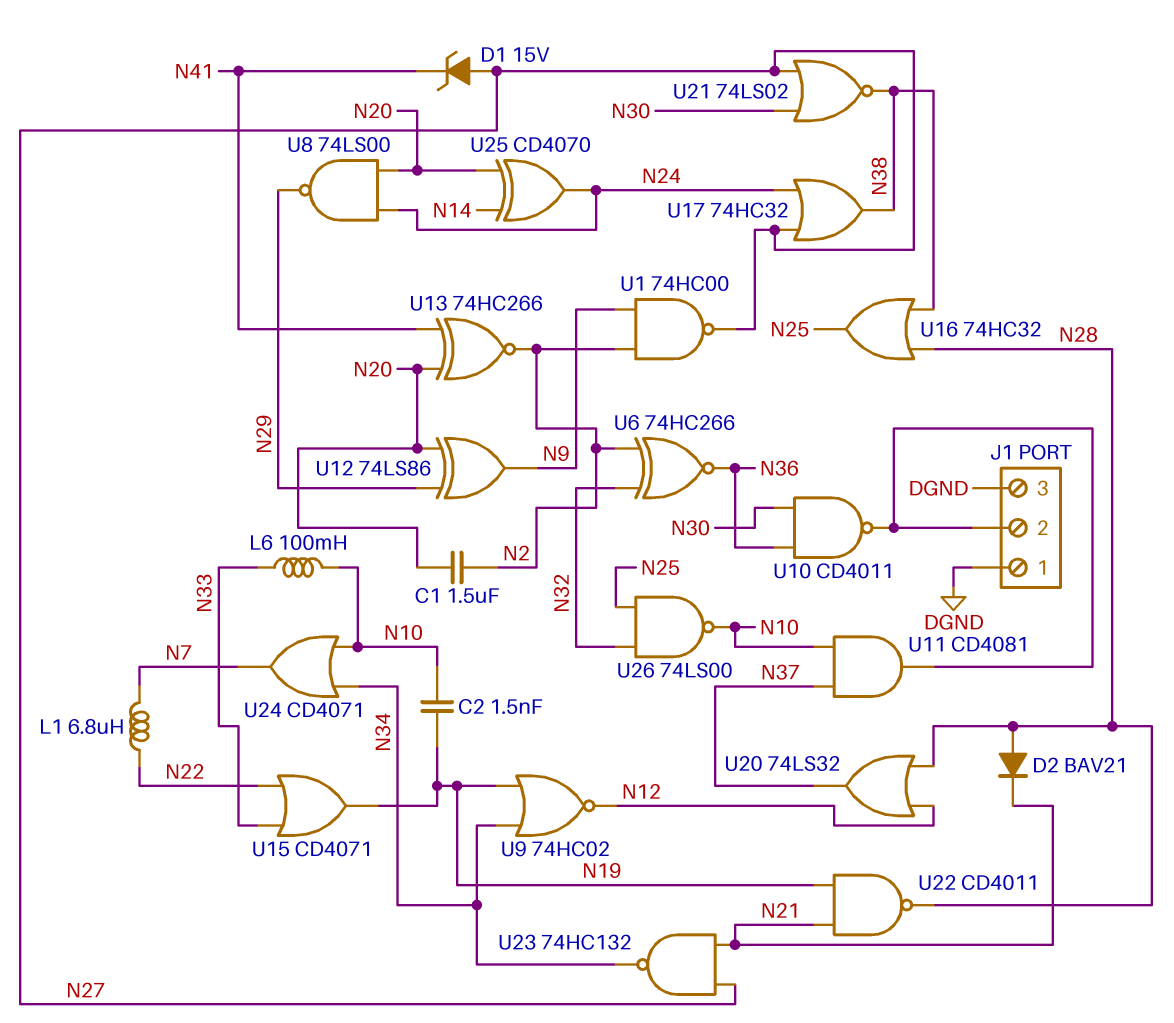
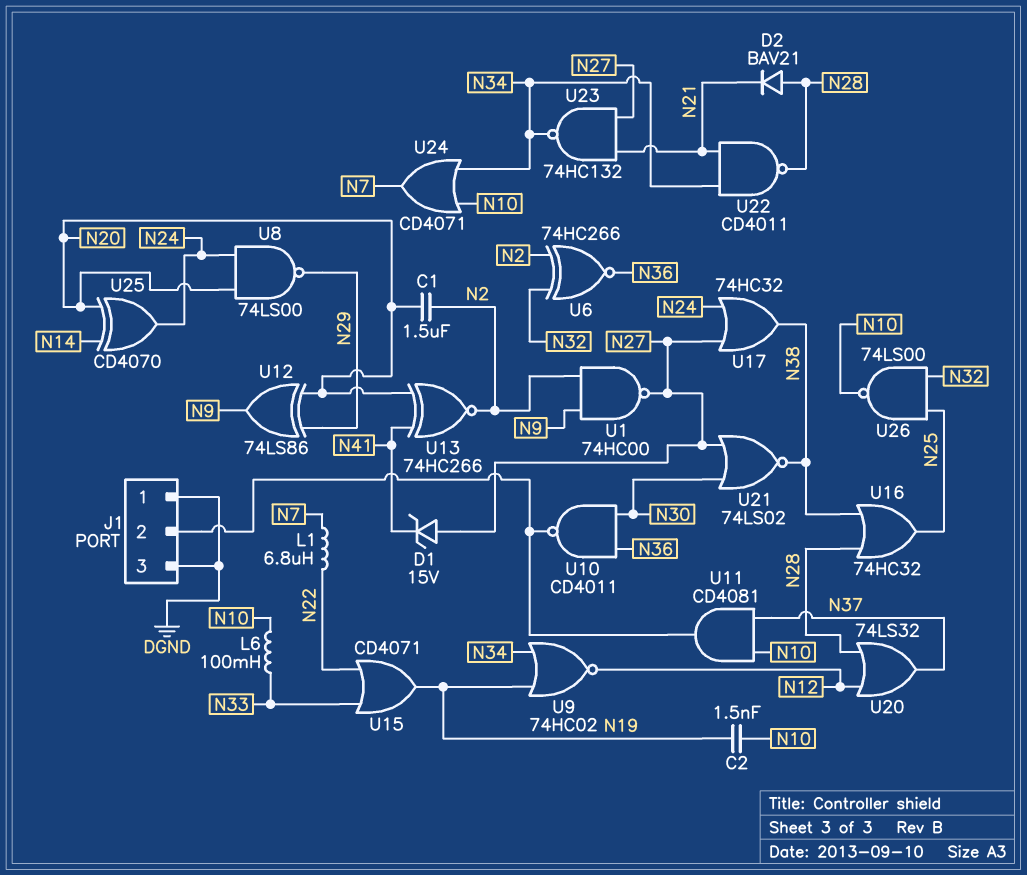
U22: NAND CD4011 (in N19, in N21, out N28) -> NAND CD4011 (in N21, in N34, out N28)

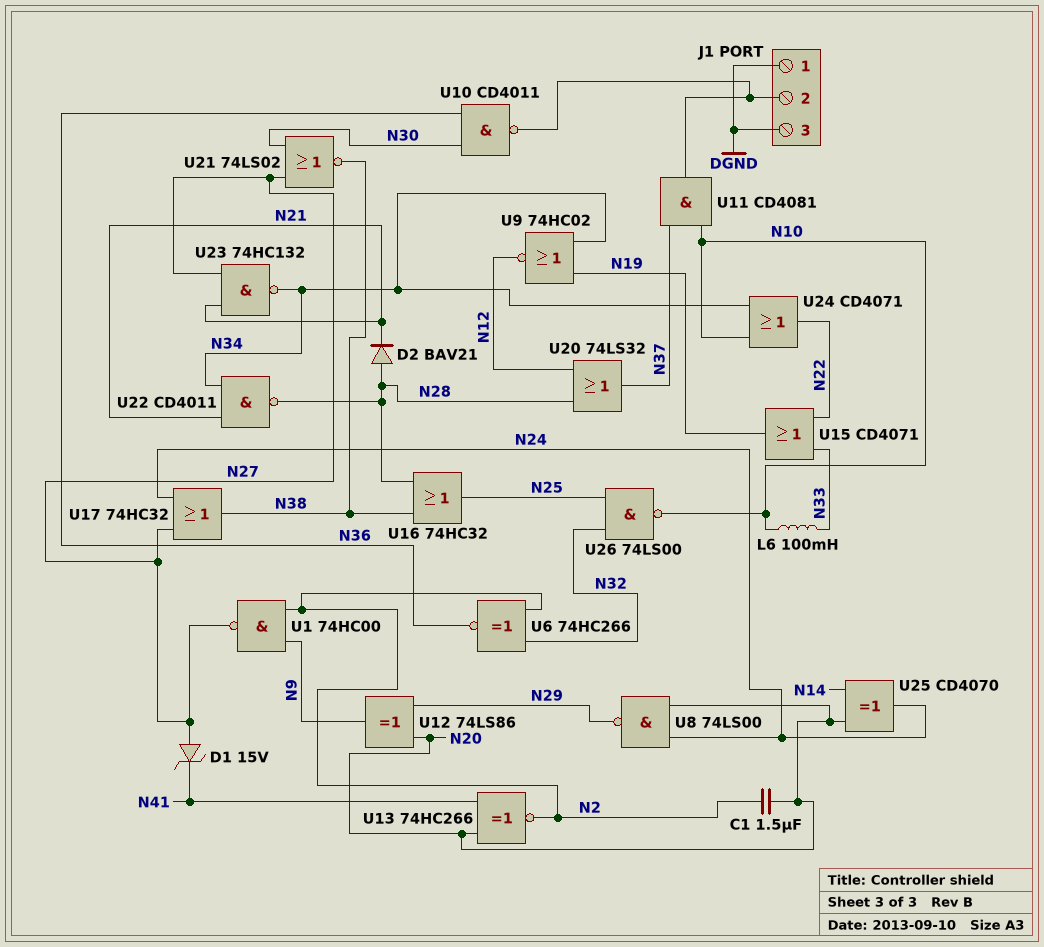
C2: 1.5nF (N10, N19) -> none
L1: 6.8uH (N7, N22) -> none
U24: OR CD4071 (in N10, in N34, out N7) -> OR CD4071 (in N10, in N34, out N22)

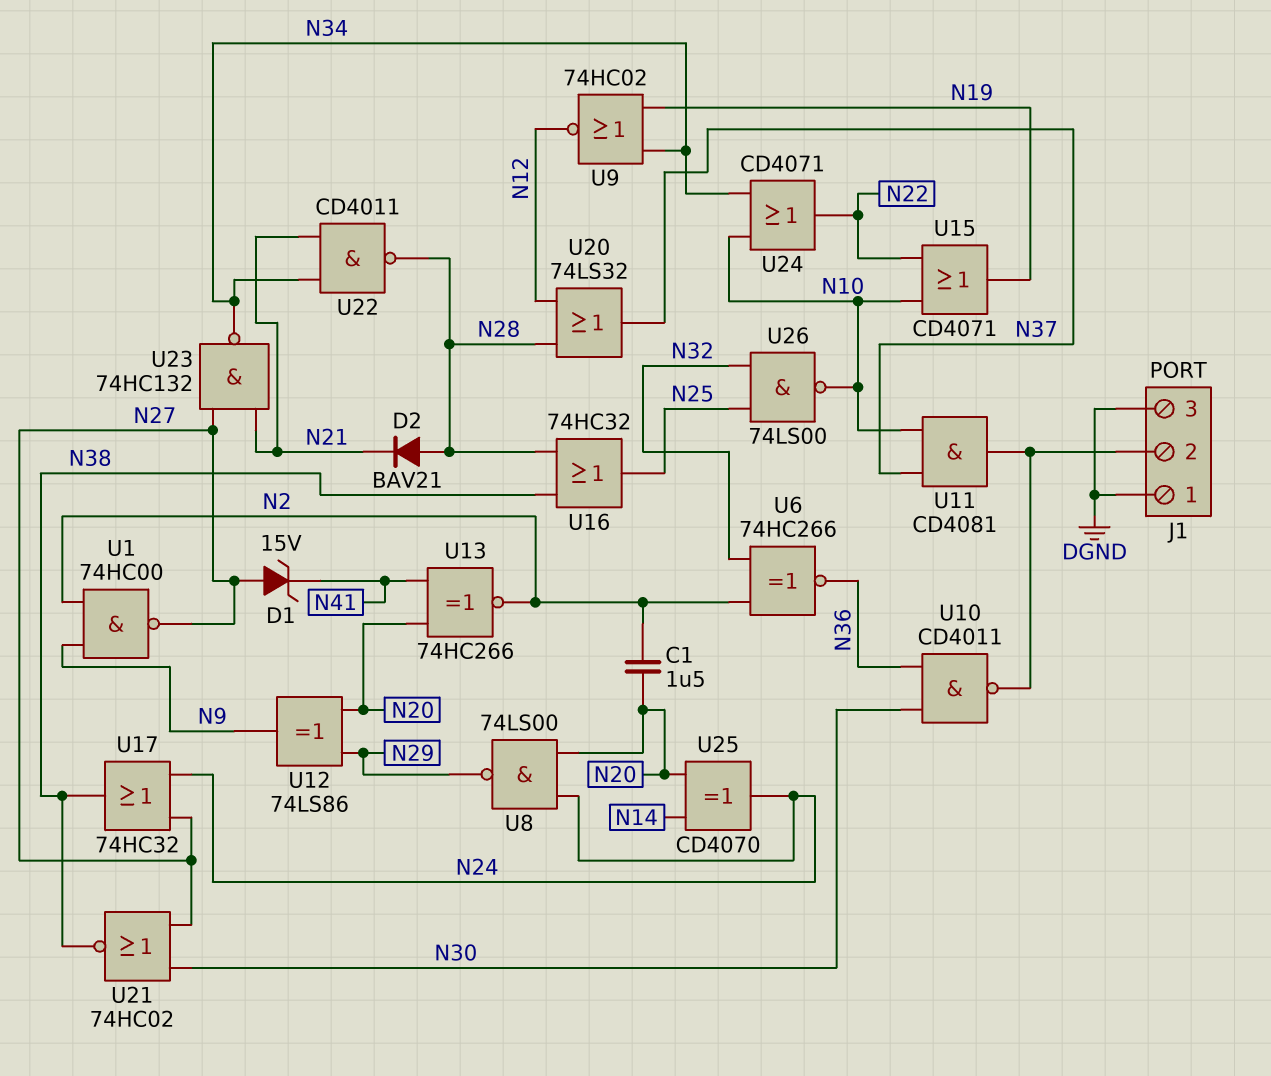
L6: 100mH (N10, N33) -> none
U15: OR CD4071 (in N22, in N33, out N19) -> OR CD4071 (in N10, in N22, out N19)
U21: NOR 74LS02 (in N27, in N30, out N38) -> NOR 74HC02 (in N27, in N30, out N38)

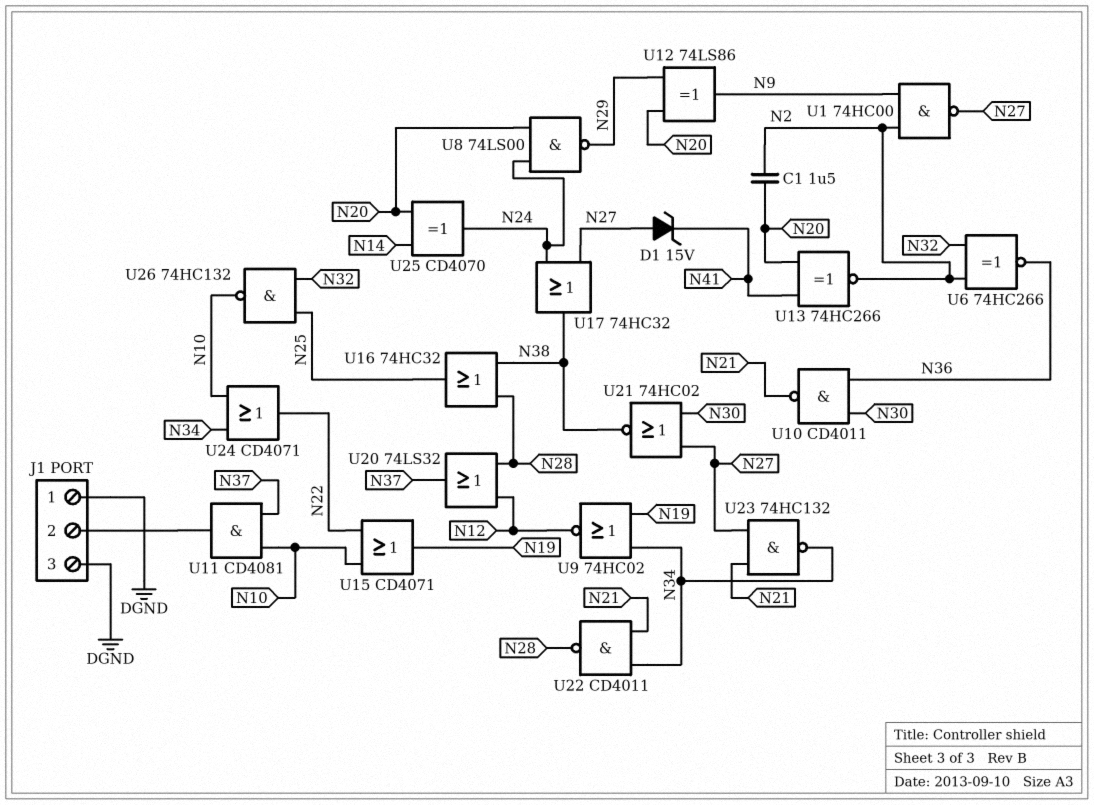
D2: diode BAV21 (A N28, K N21) -> none
U10: NAND CD4011 (in N30, in N36, out J1/2) -> NAND CD4011 (in N30, in N36, out N21)
U26: NAND 74LS00 (in N25, in N32, out N10) -> NAND 74HC132 (in N25, in N32, out N10)

